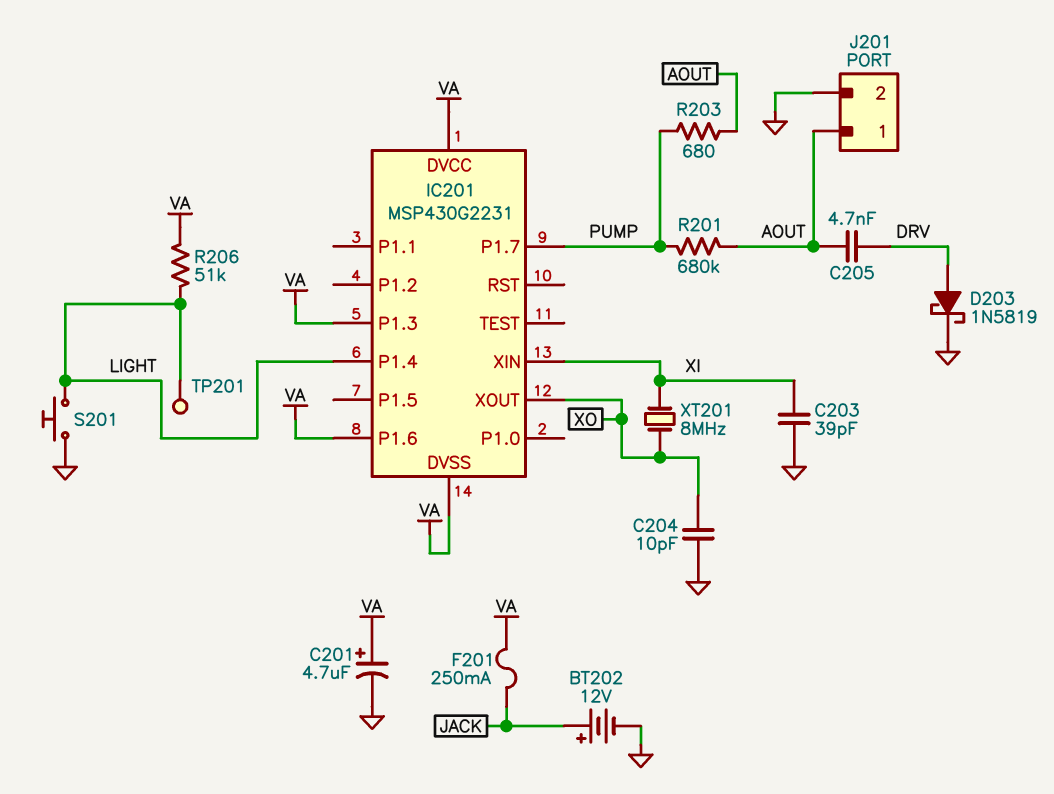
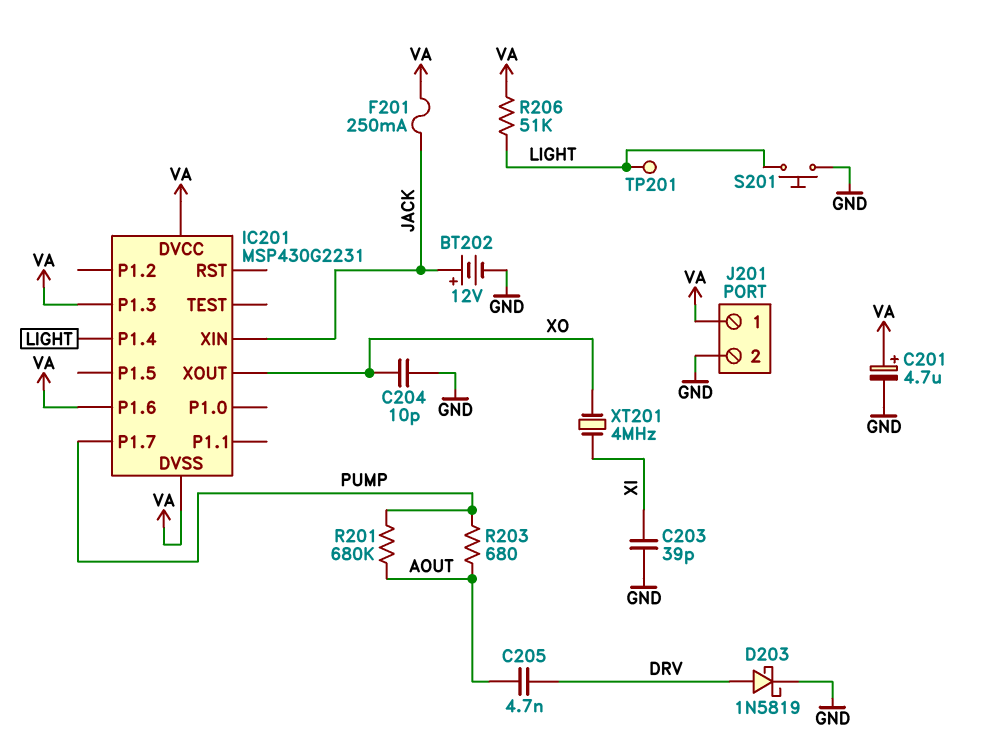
IC201 pin XIN: XI -> JACK
J201 pin 1: AOUT -> VA
XT201: 8MHz (XI, XO) -> 4MHz (XI, XO)

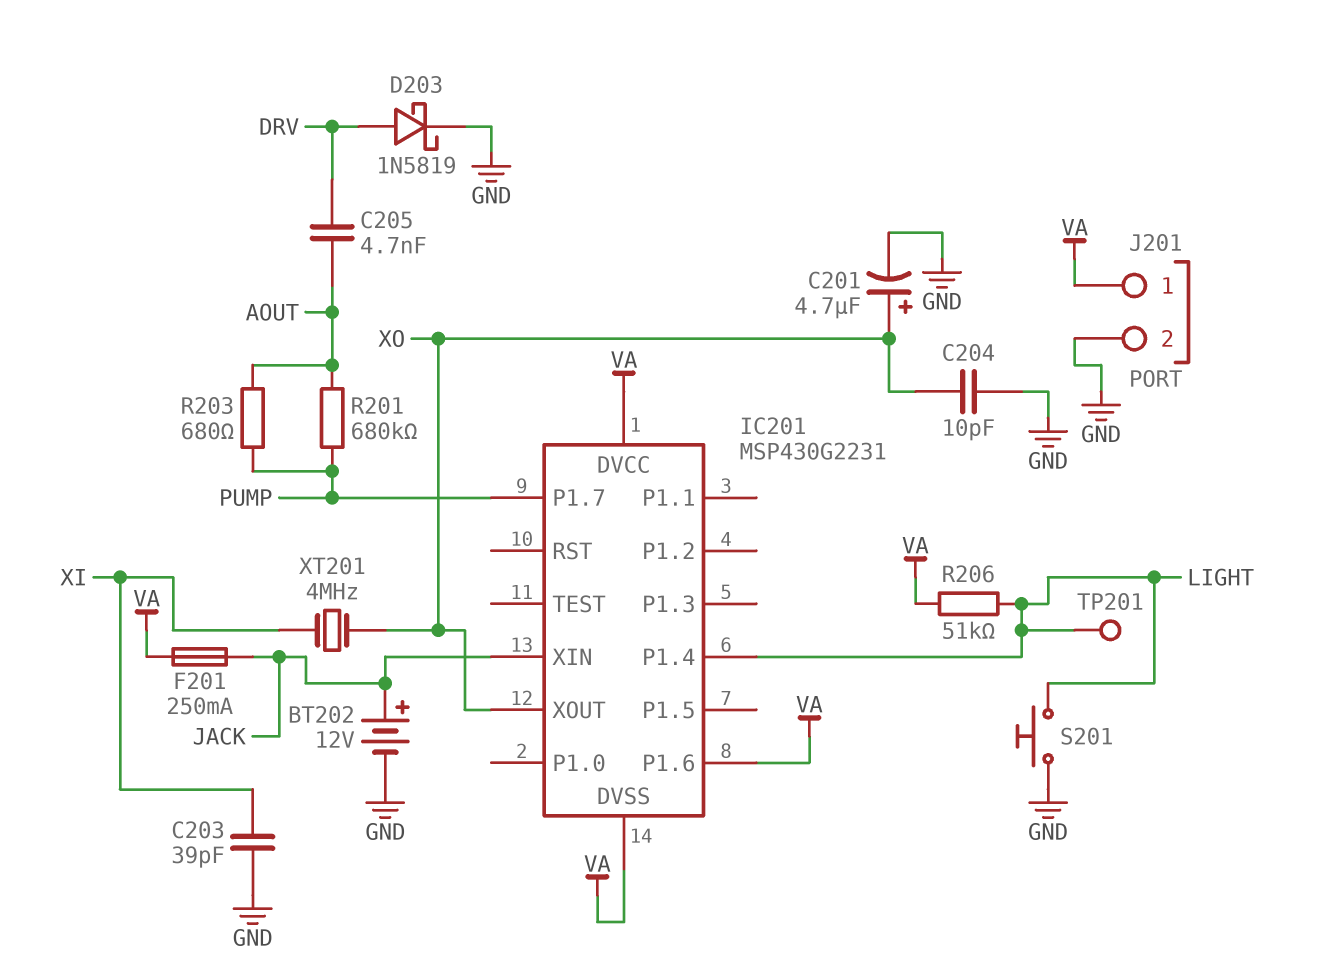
C201: 4.7uF (plus VA, minus GND) -> 4.7uF (plus XO, minus GND)
IC201 pin P1.3: VA -> none

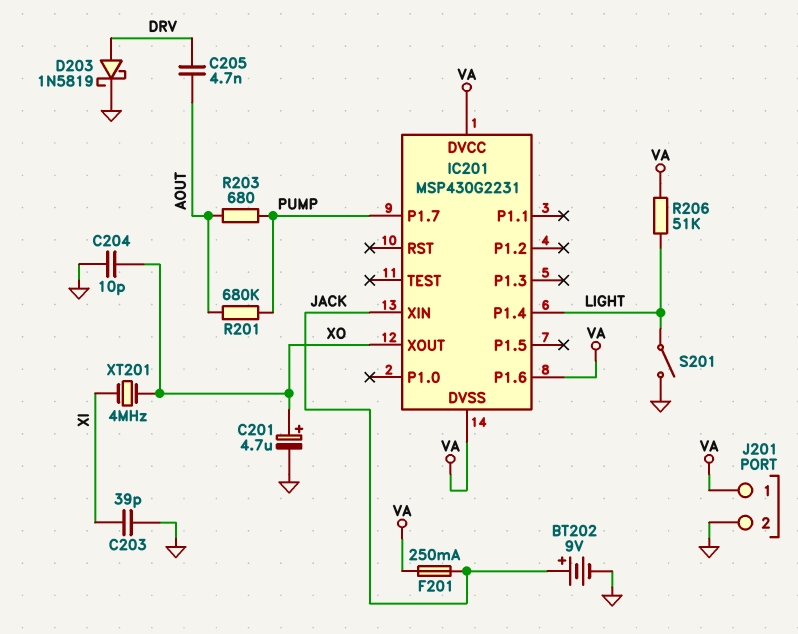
BT202: 12V (plus JACK, minus GND) -> 9V (plus JACK, minus GND)
S201: button (GND, LIGHT) -> switch (GND, LIGHT)
TP201: test point (LIGHT) -> none

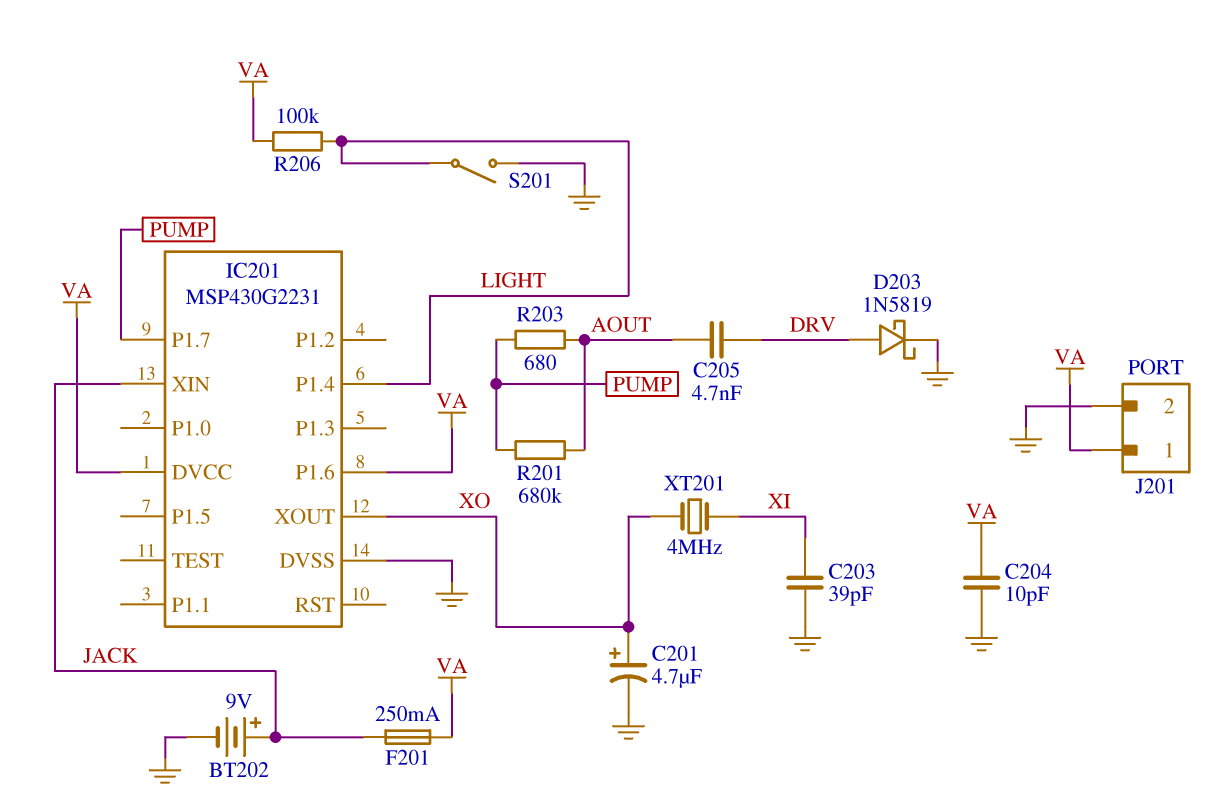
C204: 10pF (GND, XO) -> 10pF (GND, VA)
IC201 pin DVSS: VA -> GND
R206: 51k (LIGHT, VA) -> 100k (LIGHT, VA)

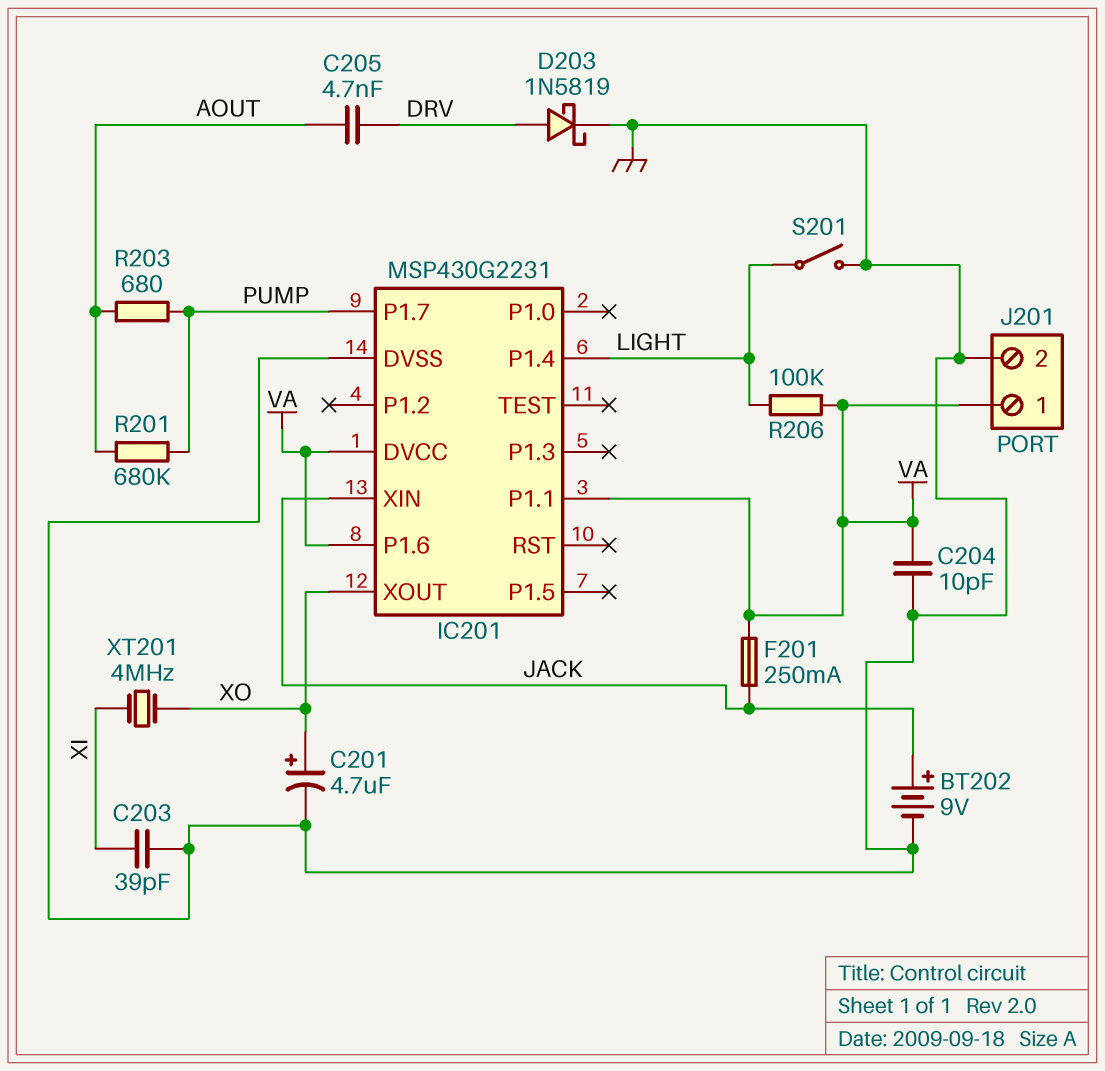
IC201 pin P1.1: none -> VA

